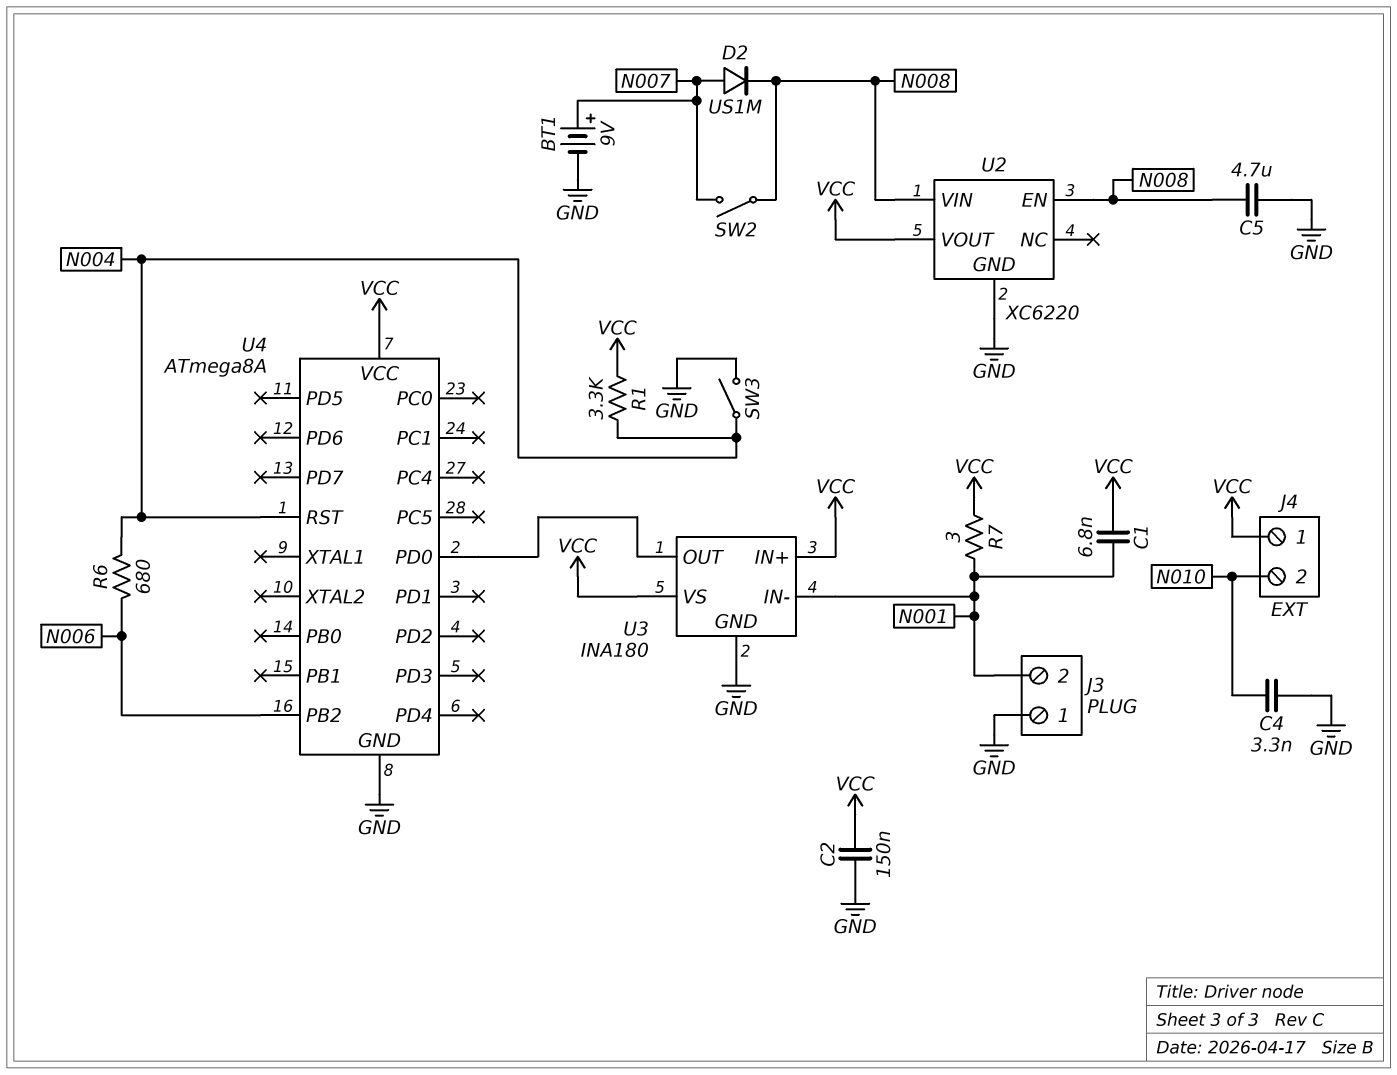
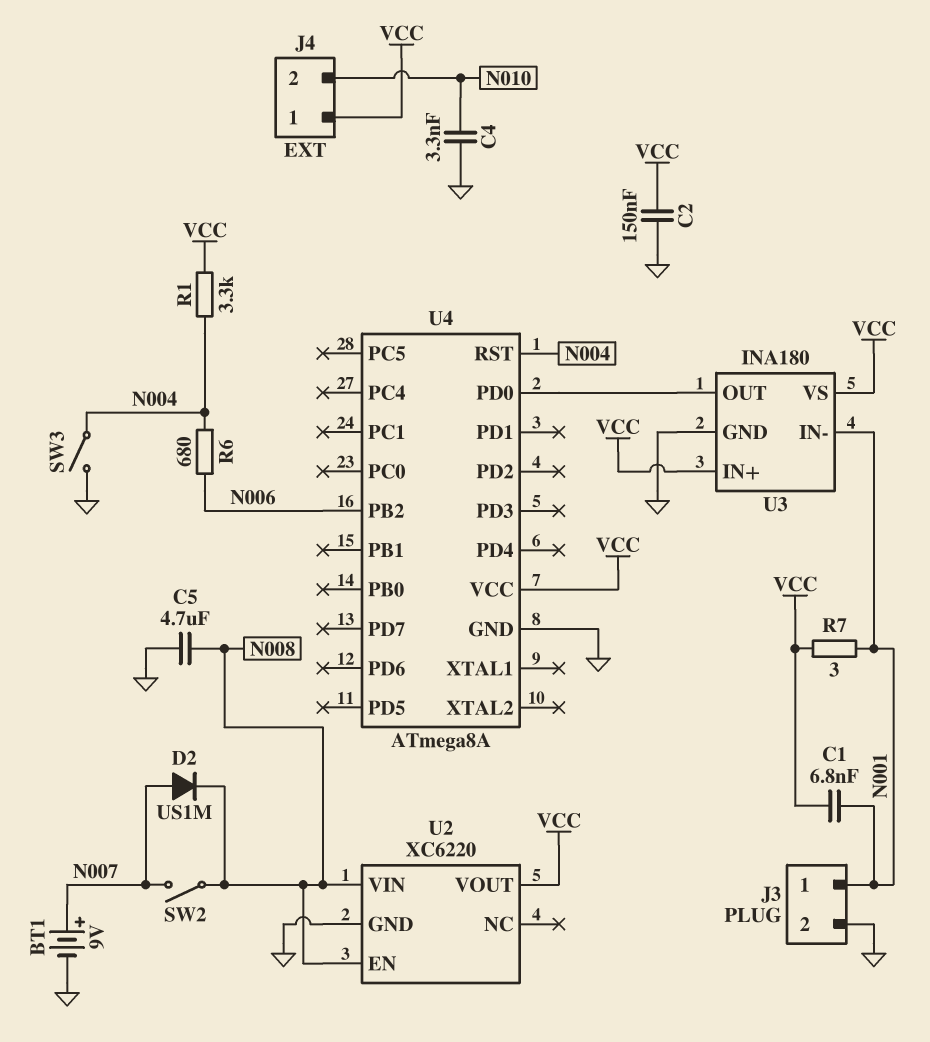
J3 pin 1: GND -> N001
J3 pin 2: N001 -> GND

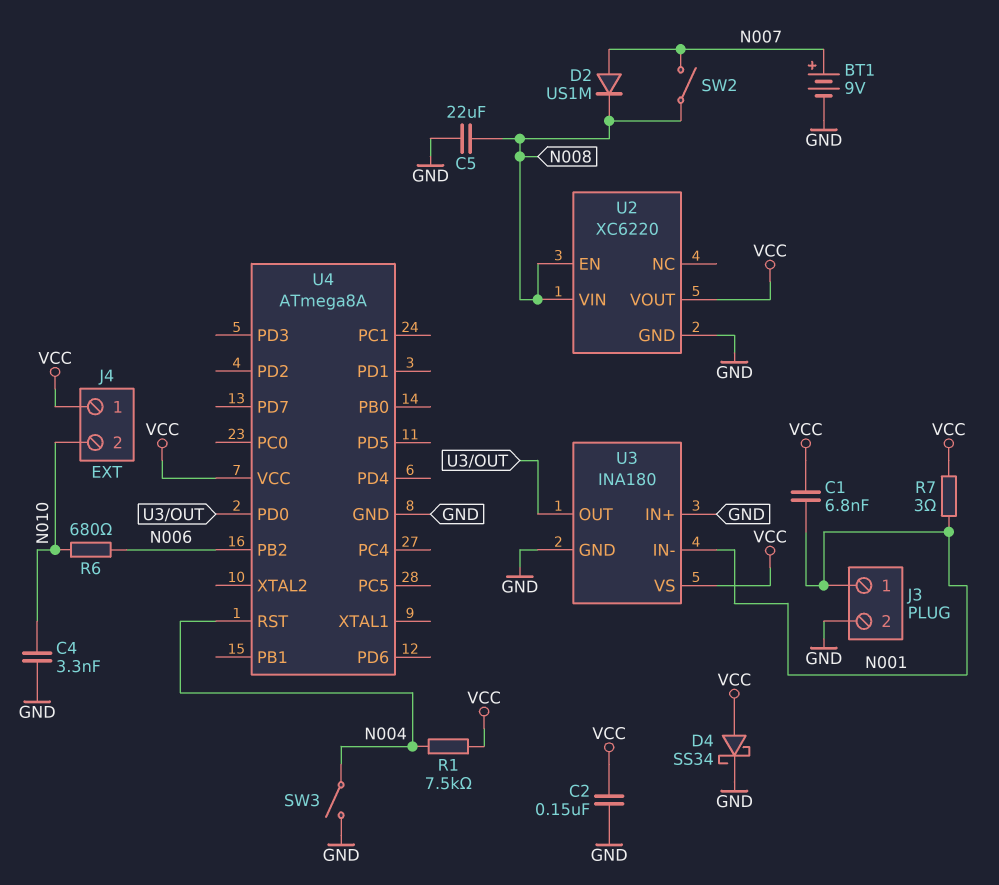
C5: 4.7uF (GND, N008) -> 22uF (GND, N008)
D4: none -> schottky SS34 (A VCC, K GND)
R1: 3.3k (N004, VCC) -> 7.5k (N004, VCC)
R6: 680 (N004, N006) -> 680 (N006, N010)
U3 pin IN+: VCC -> GND

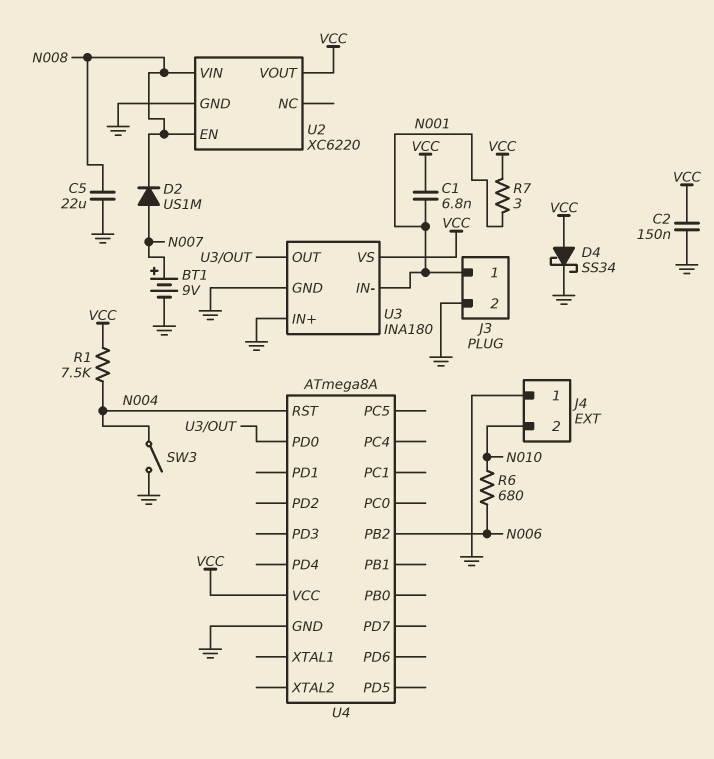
C4: 3.3nF (GND, N010) -> none
J4 pin 1: VCC -> GND
SW2: switch (N007, N008) -> none

